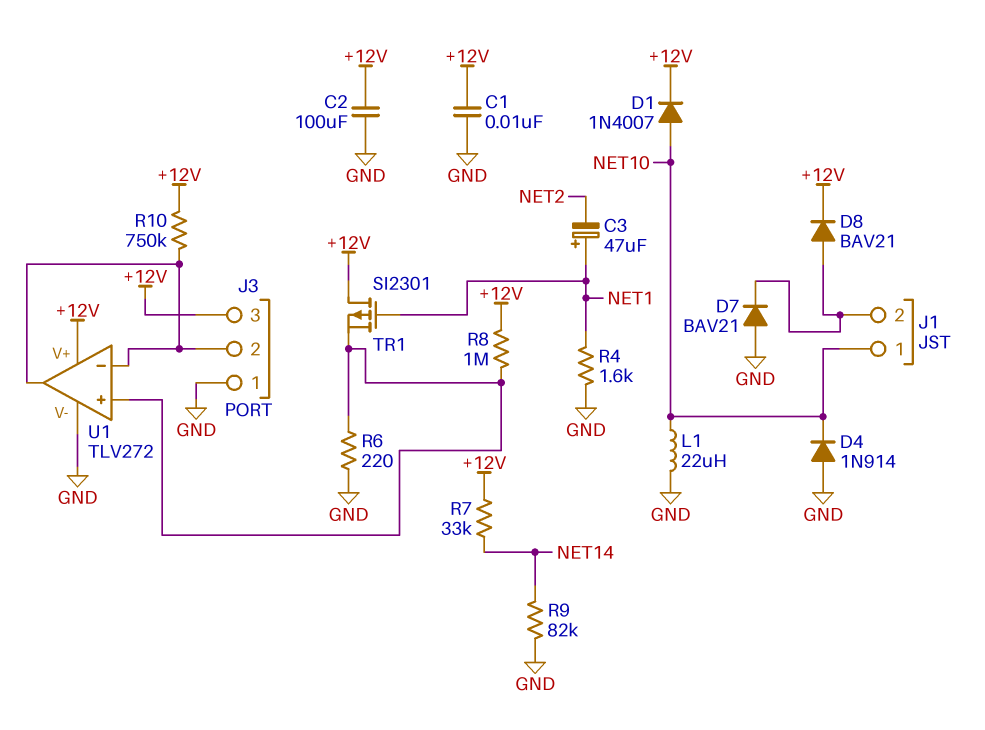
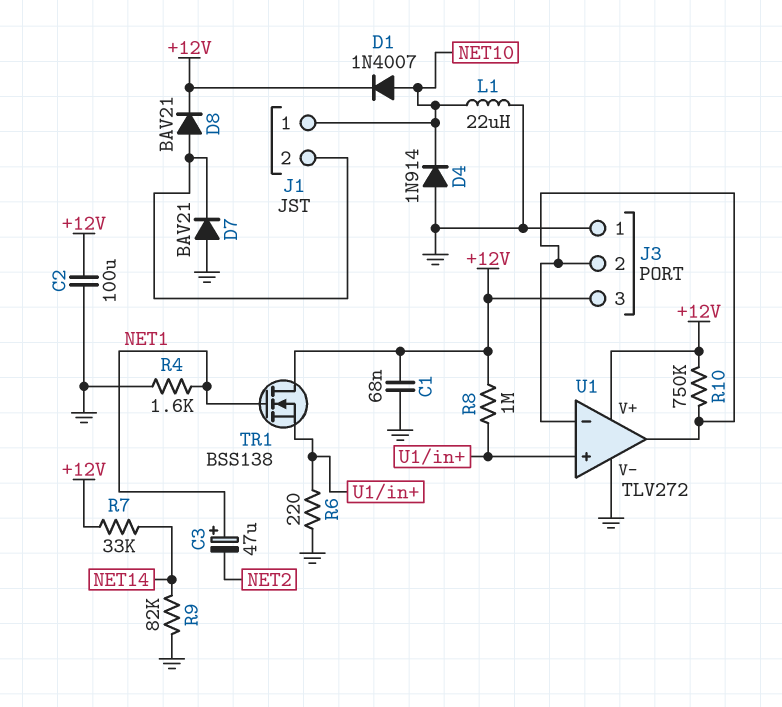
C1: 10nF (+12V, GND) -> 68nF (+12V, GND)
TR1: PMOS SI2301 (G NET1, D +12V, S U1/in+) -> NMOS BSS138 (G NET1, D +12V, S U1/in+)

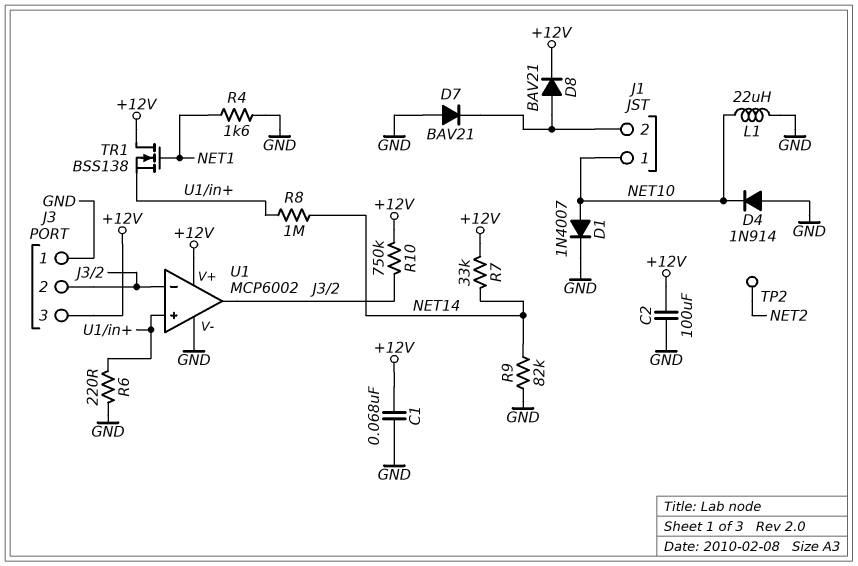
C3: 47uF (plus NET1, minus NET2) -> none
D1: diode 1N4007 (A NET10, K +12V) -> diode 1N4007 (A NET10, K GND)
R8: 1M (+12V, U1/in+) -> 1M (NET14, U1/in+)
TP2: none -> test point (NET2)
U1: TLV272 -> MCP6002

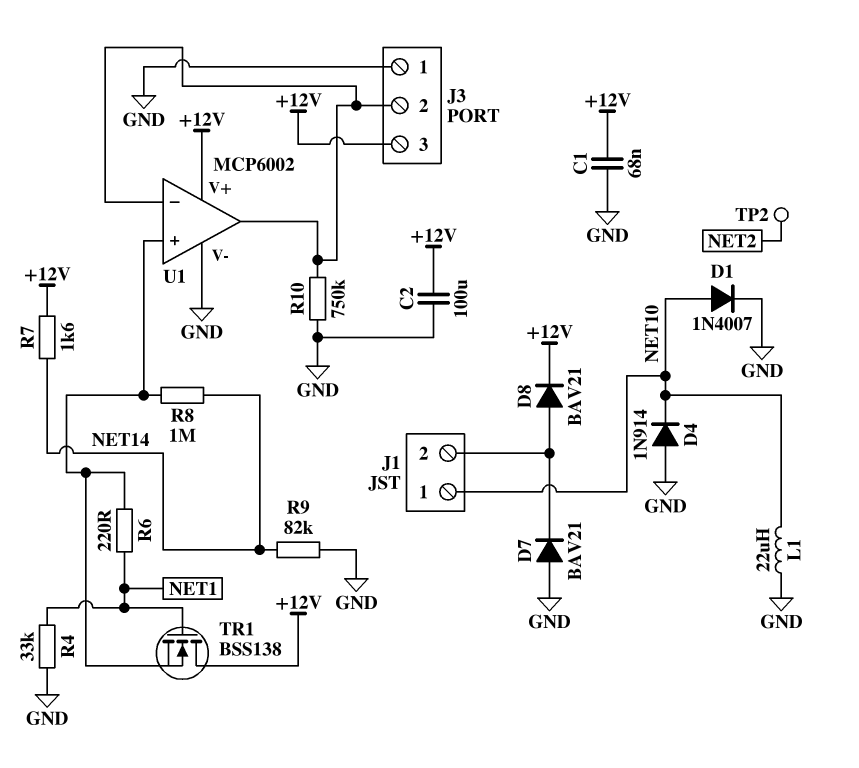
R4: 1.6k (GND, NET1) -> 33k (GND, NET1)
R6: 220 (GND, U1/in+) -> 220 (NET1, U1/in+)
R7: 33k (+12V, NET14) -> 1.6k (+12V, NET14)
R10: 750k (+12V, J3/2) -> 750k (GND, J3/2)

